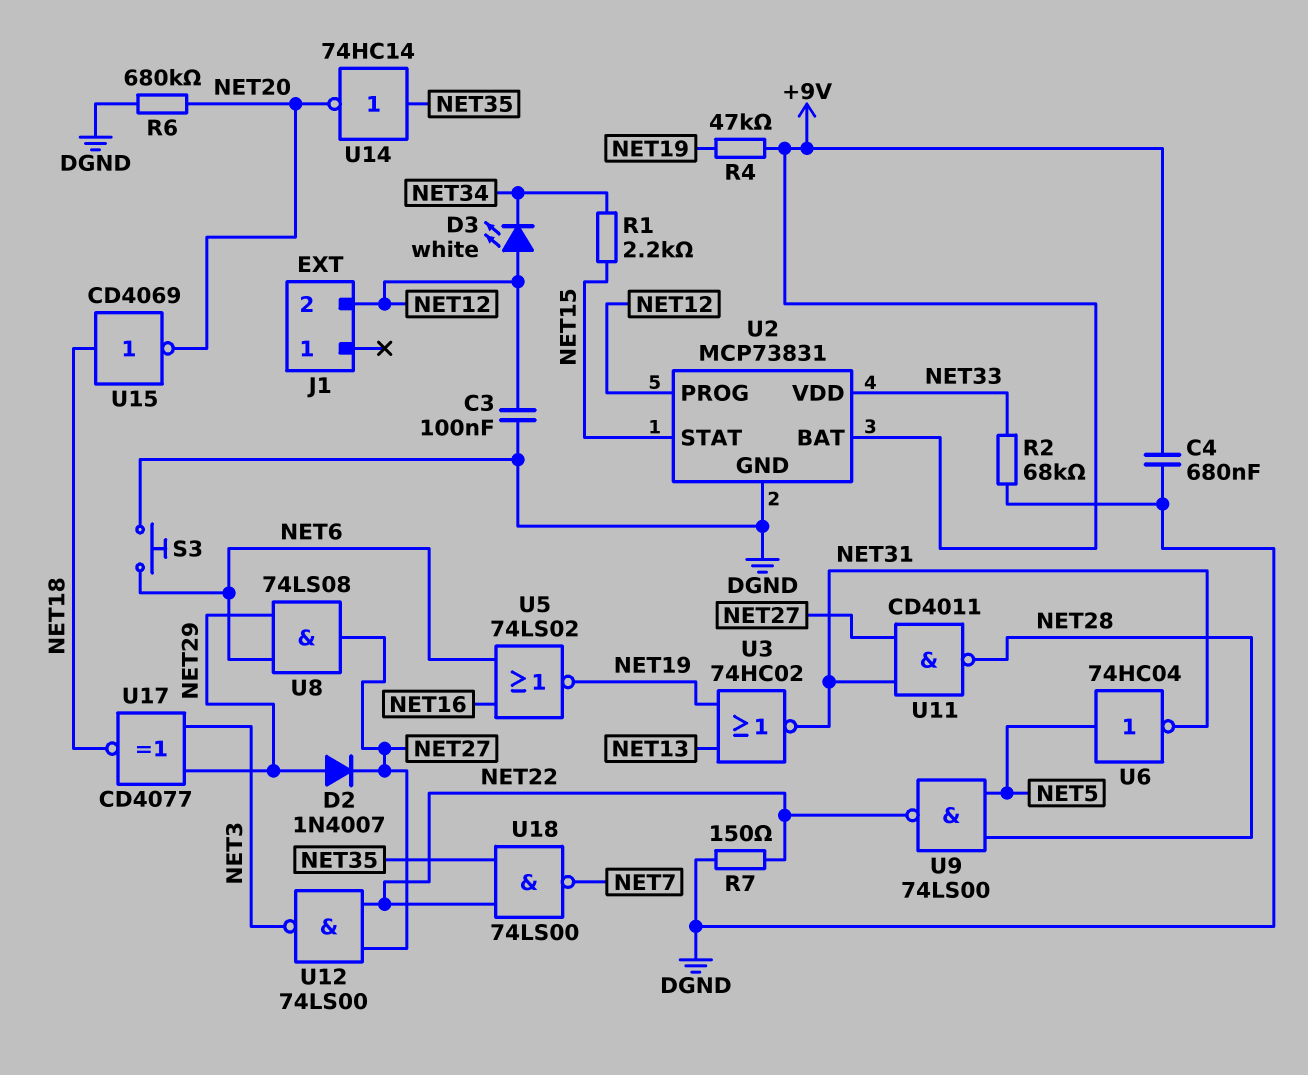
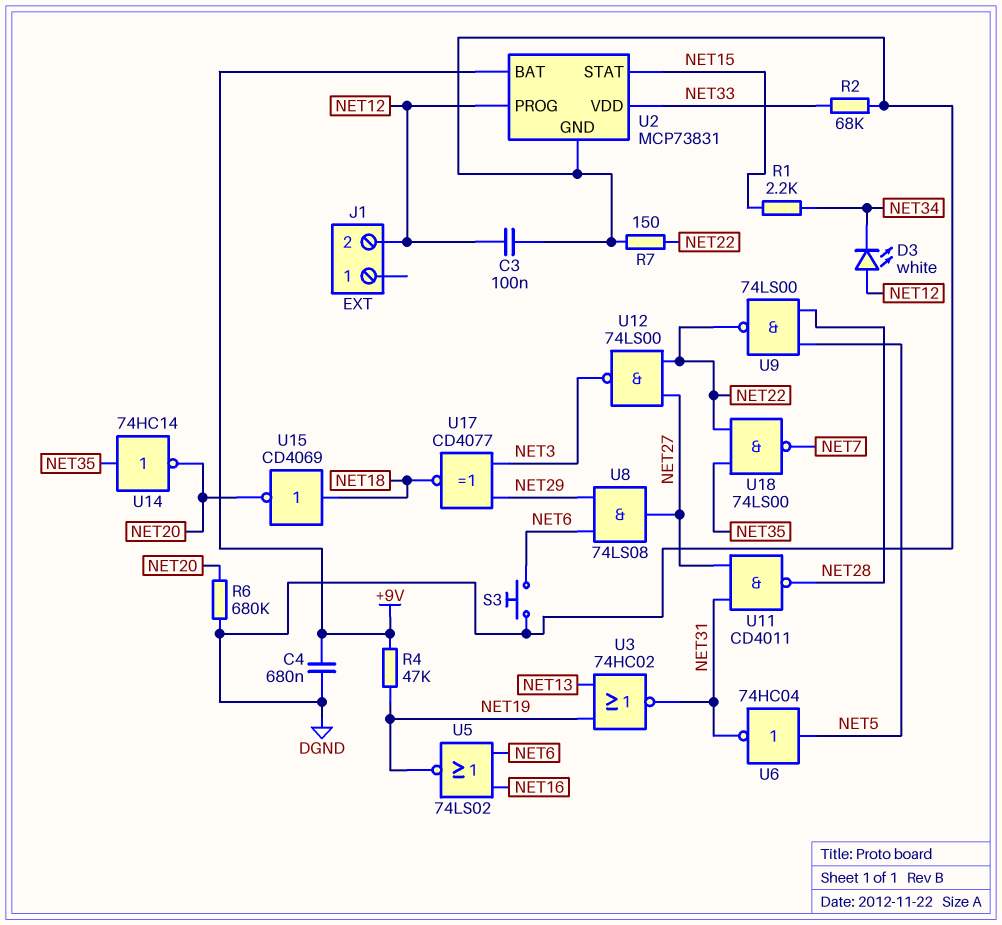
D2: diode 1N4007 (A NET29, K NET27) -> none

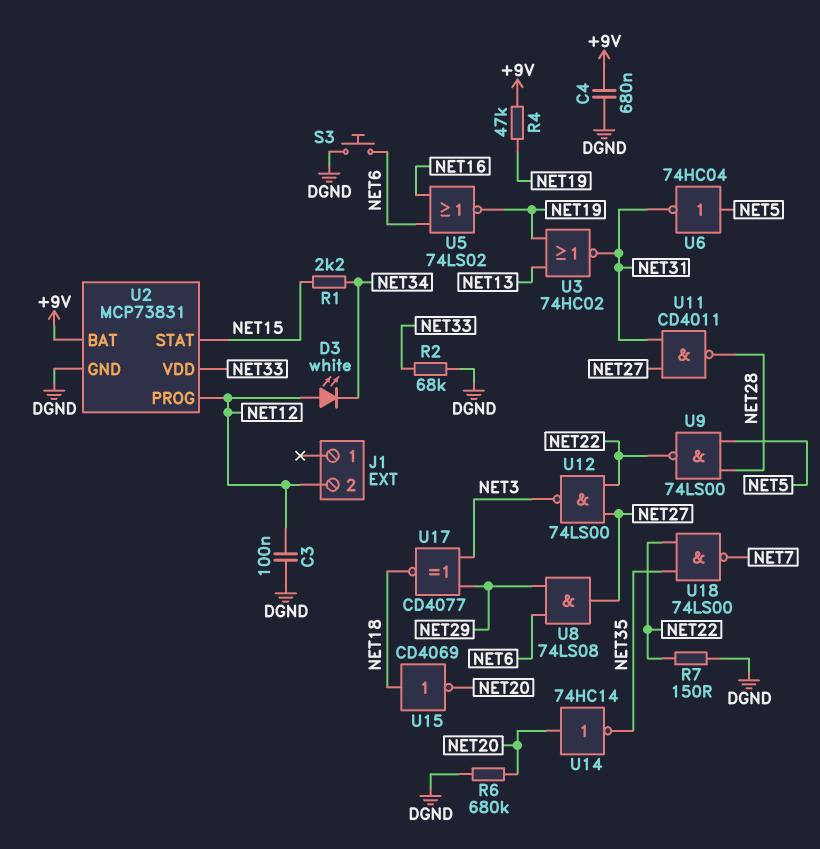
U14: NOT 74HC14 (in NET35, out NET20) -> NOT 74HC14 (in NET20, out NET35)

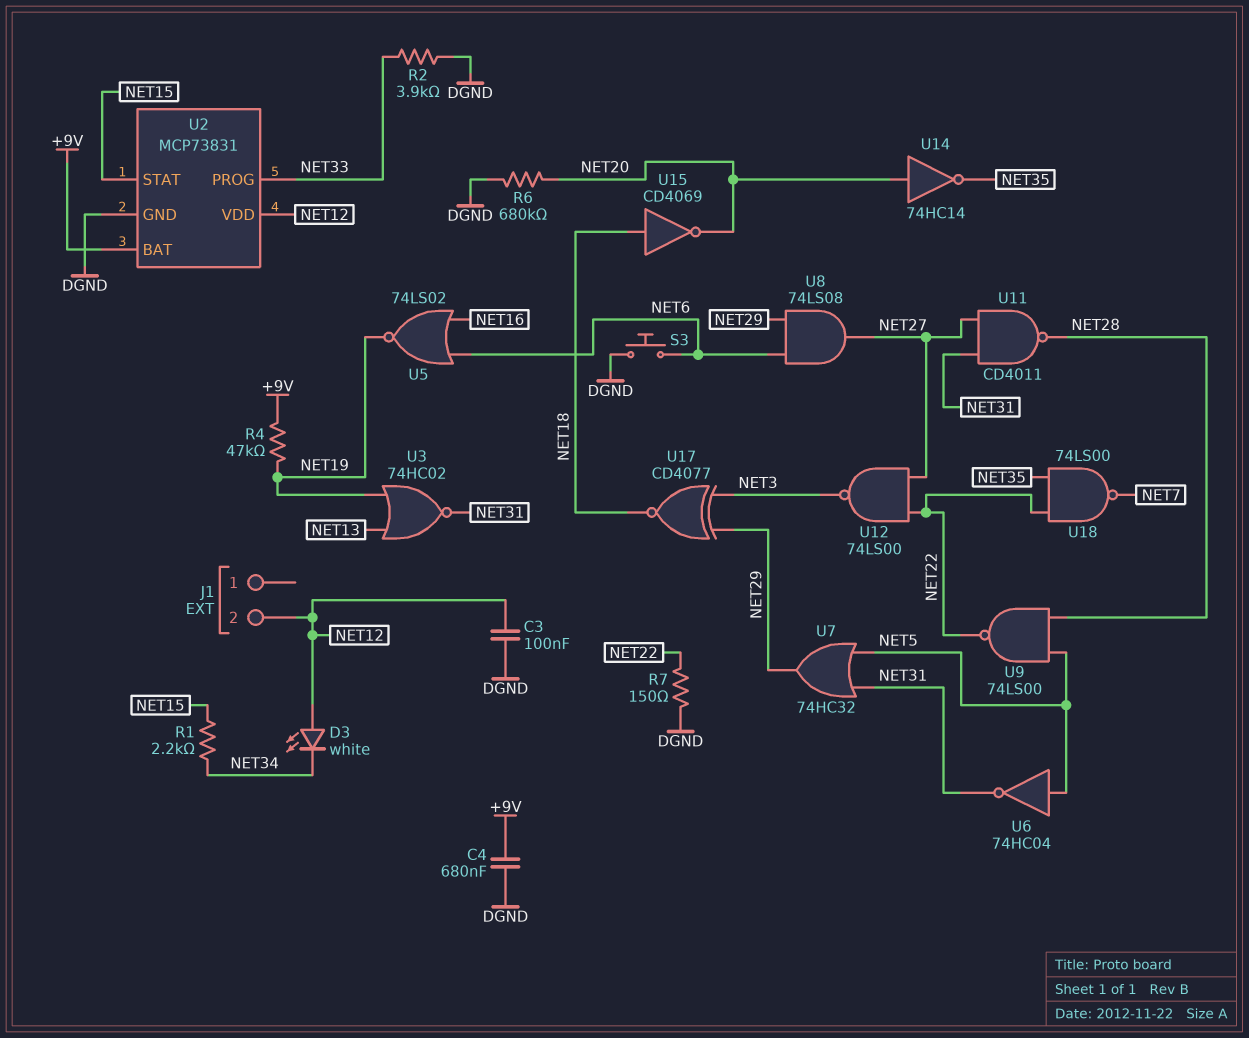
R2: 68k (DGND, NET33) -> 3.9k (DGND, NET33)
U2 pin PROG: NET12 -> NET33
U2 pin VDD: NET33 -> NET12
U7: none -> OR 74HC32 (in NET5, in NET31, out NET29)

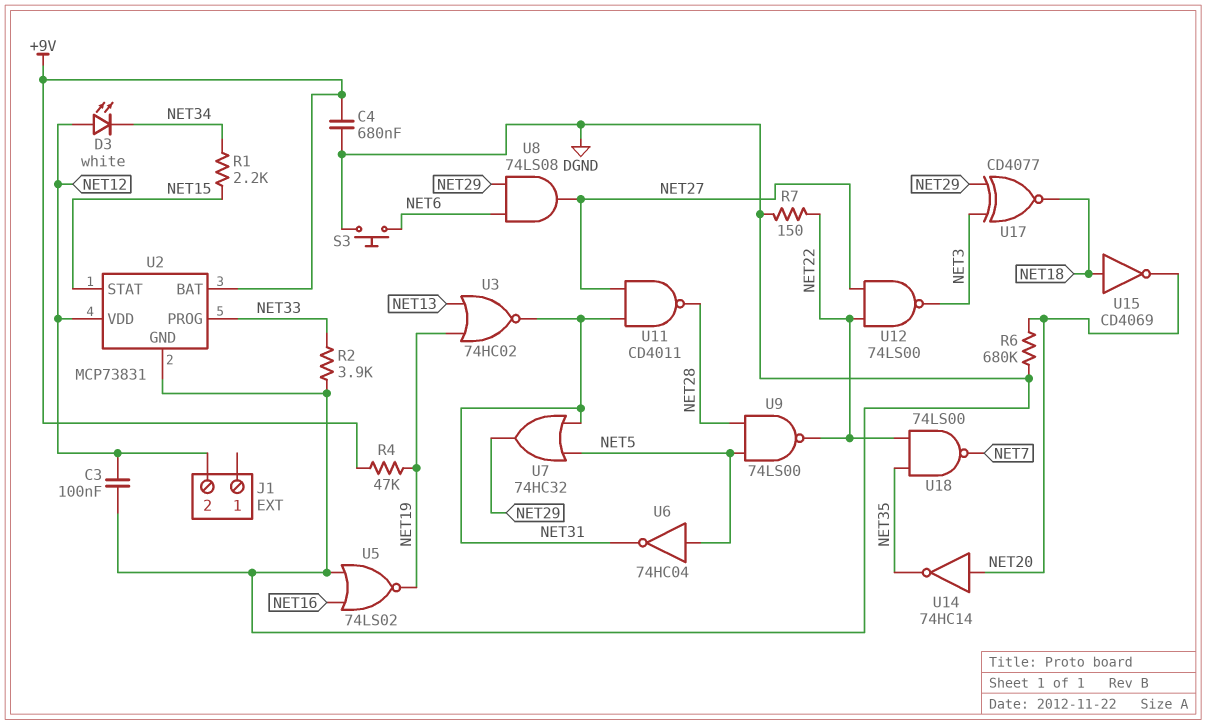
U5: NOR 74LS02 (in NET6, in NET16, out NET19) -> NOR 74LS02 (in DGND, in NET16, out NET19)

